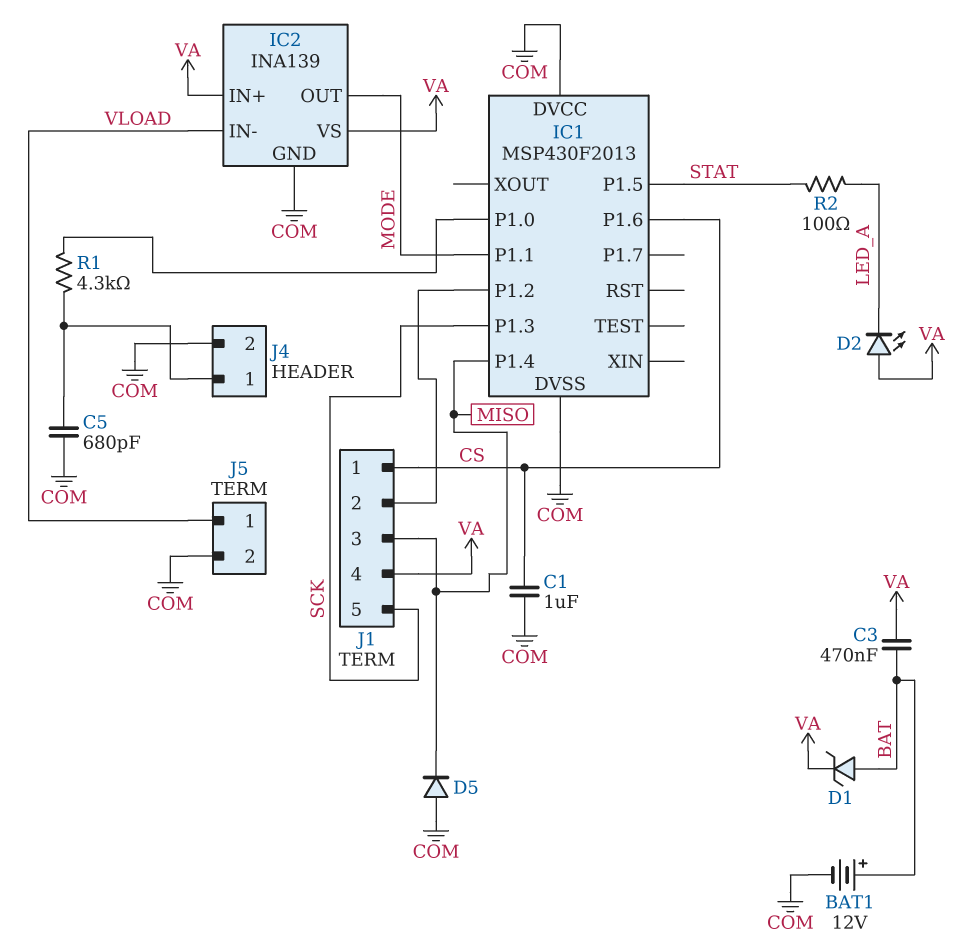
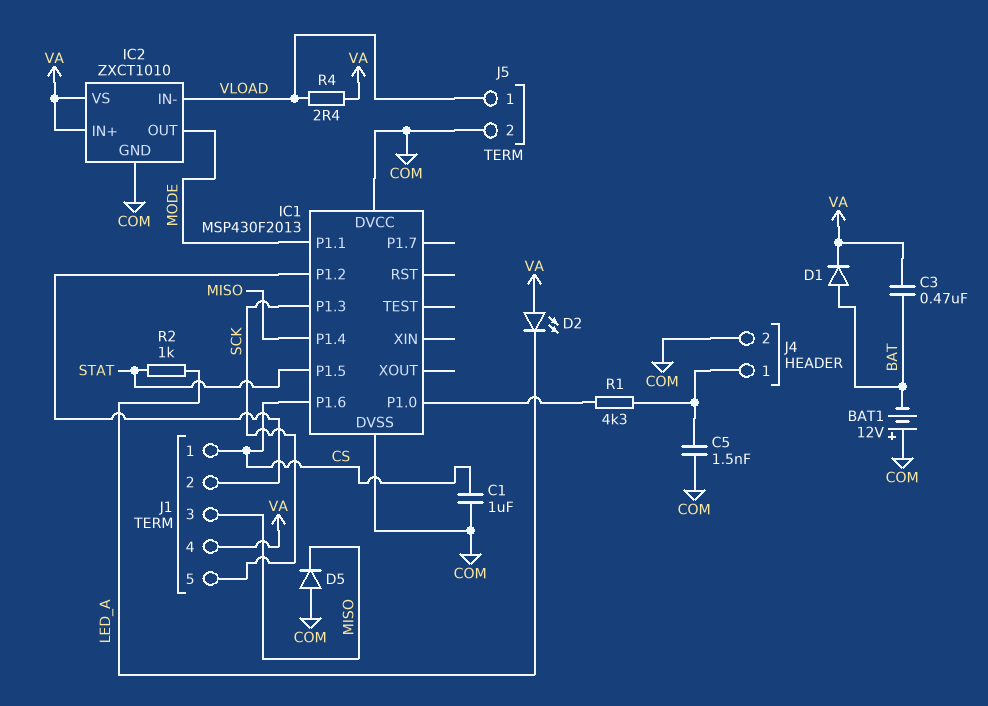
BAT1: 12V (plus BAT, minus COM) -> 12V (plus COM, minus BAT)
C5: 680pF (COM, J4/1) -> 1.5nF (COM, J4/1)
D1: zener (A BAT, K VA) -> diode (A BAT, K VA)
IC2: INA139 -> ZXCT1010
R2: 100 (LED_A, STAT) -> 1k (LED_A, STAT)
R4: none -> 2.4 (VA, VLOAD)

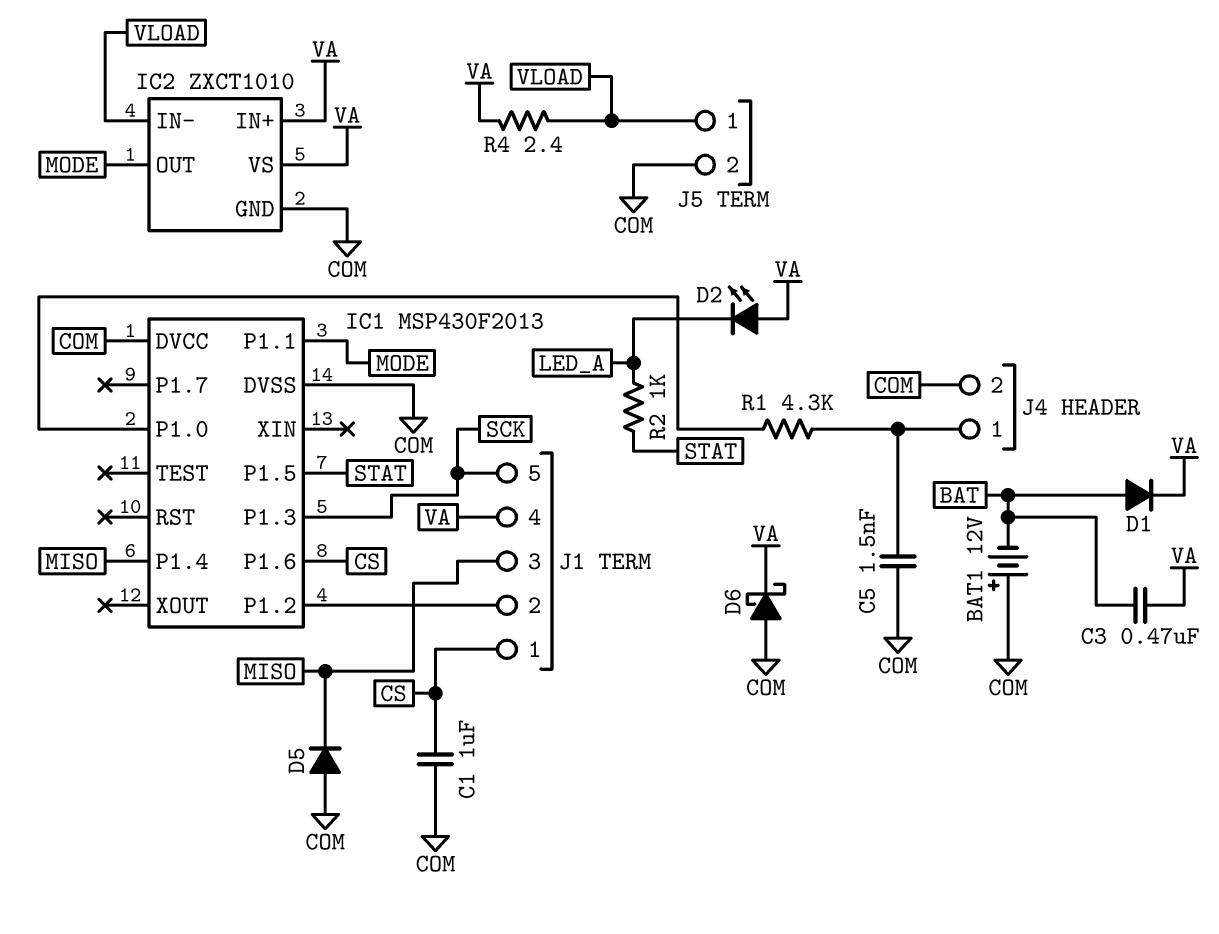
D6: none -> schottky (A COM, K VA)

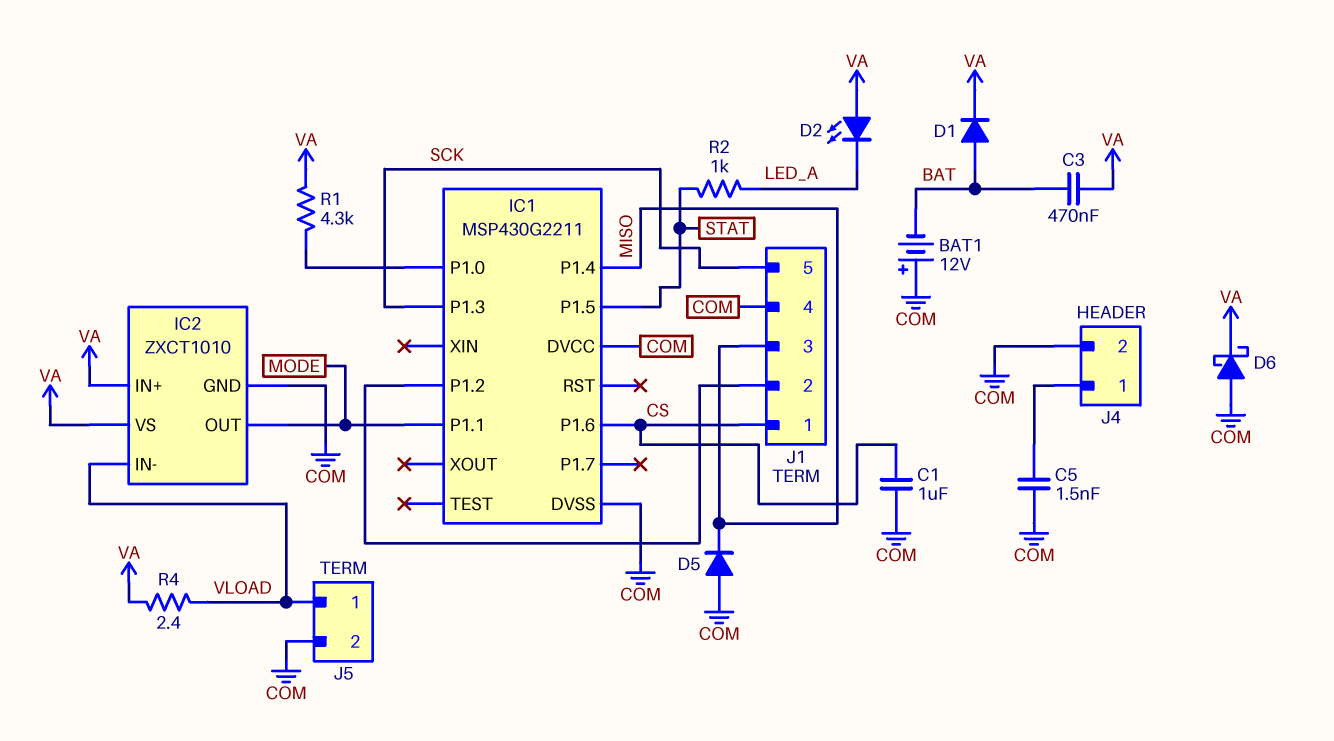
IC1: MSP430F2013 -> MSP430G2211
J1 pin 4: VA -> COM
R1: 4.3k (IC1/P1.0, J4/1) -> 4.3k (IC1/P1.0, VA)

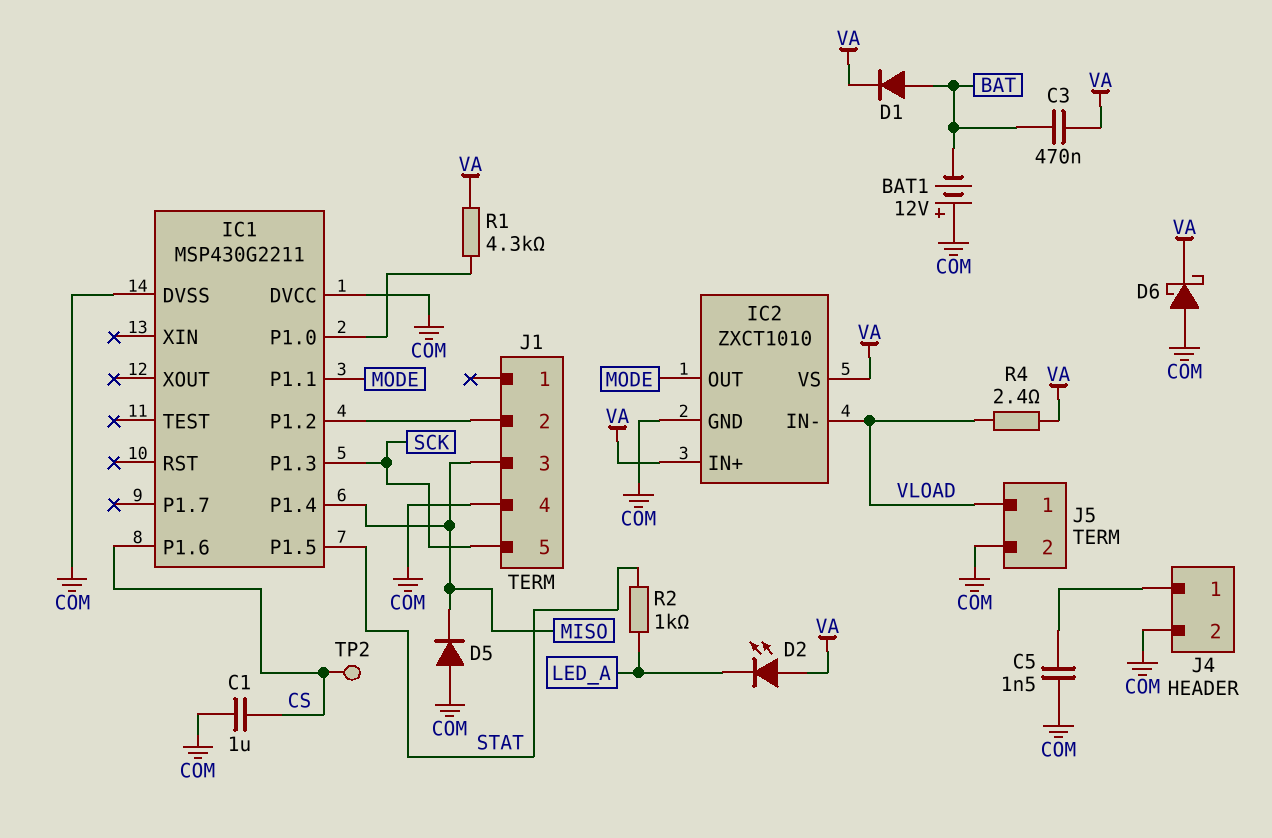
J1 pin 1: CS -> none
TP2: none -> test point (CS)

